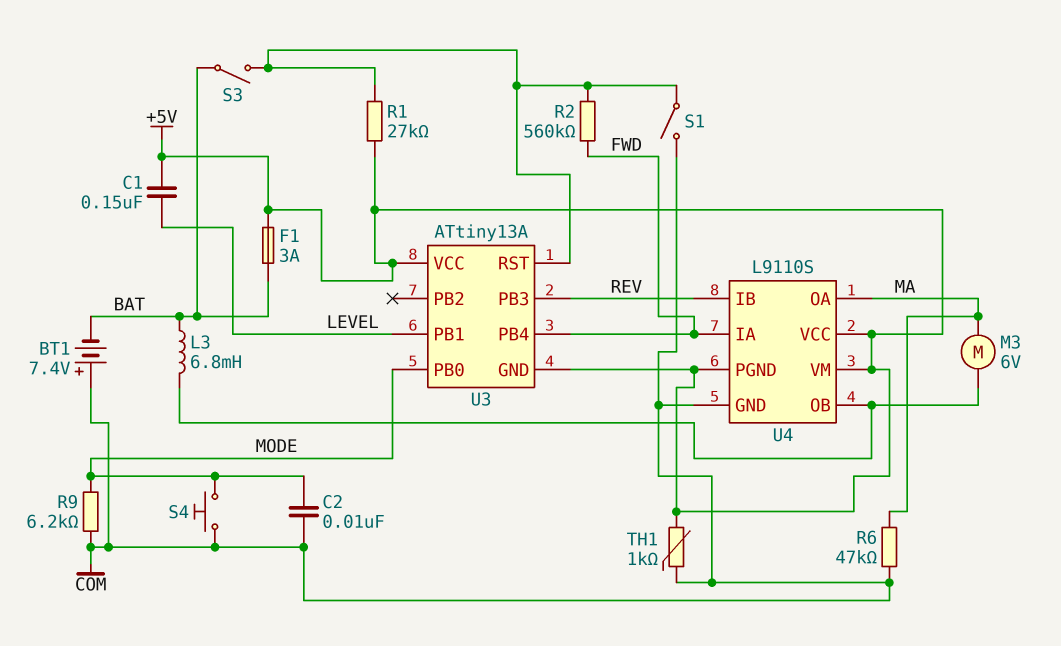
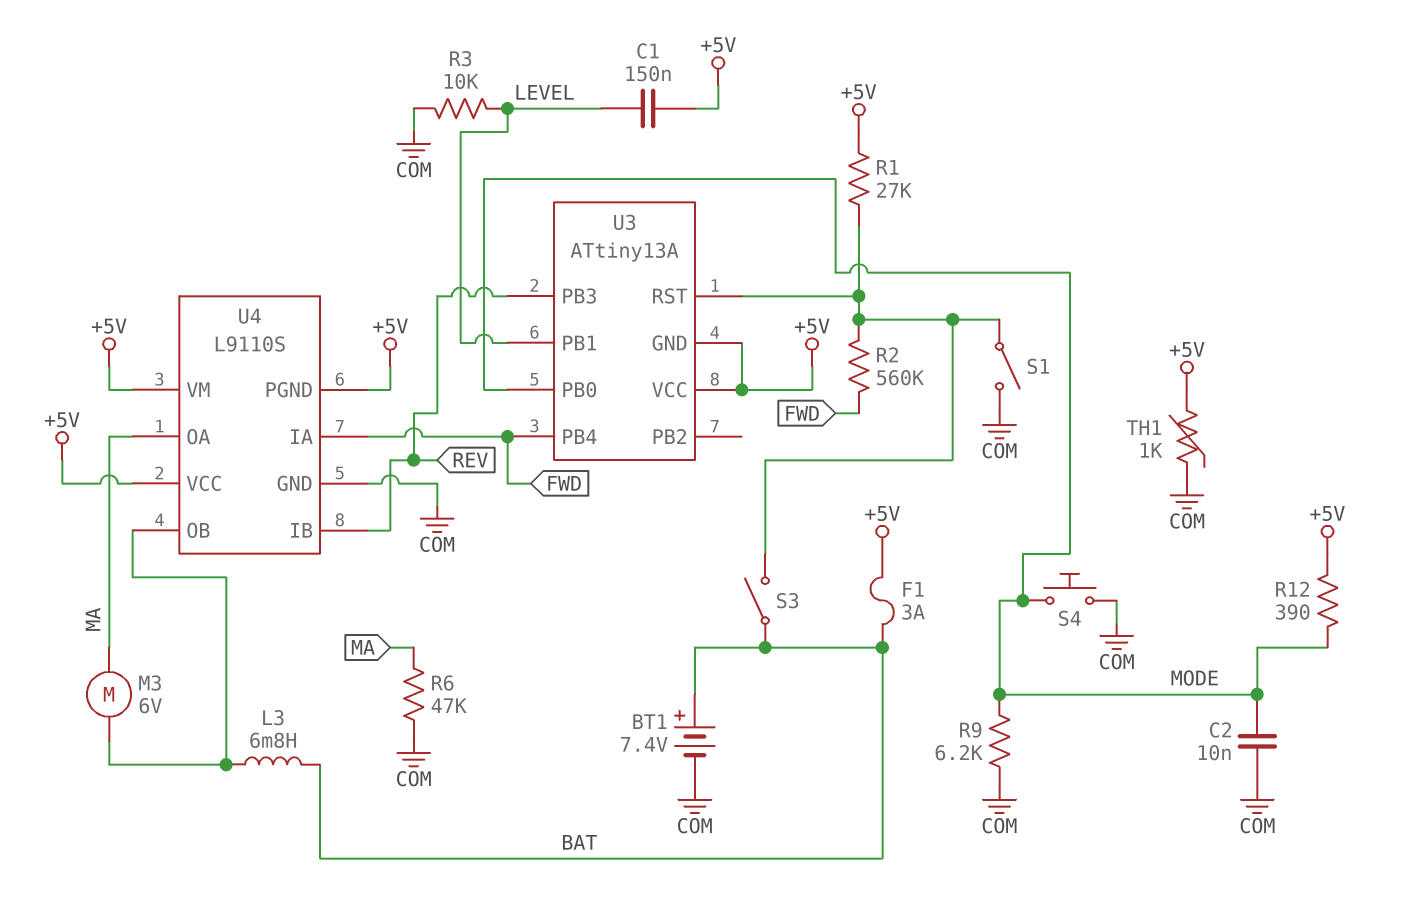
BT1: 7.4V (plus COM, minus BAT) -> 7.4V (plus BAT, minus COM)
R3: none -> 10k (COM, LEVEL)
R12: none -> 390 (+5V, MODE)

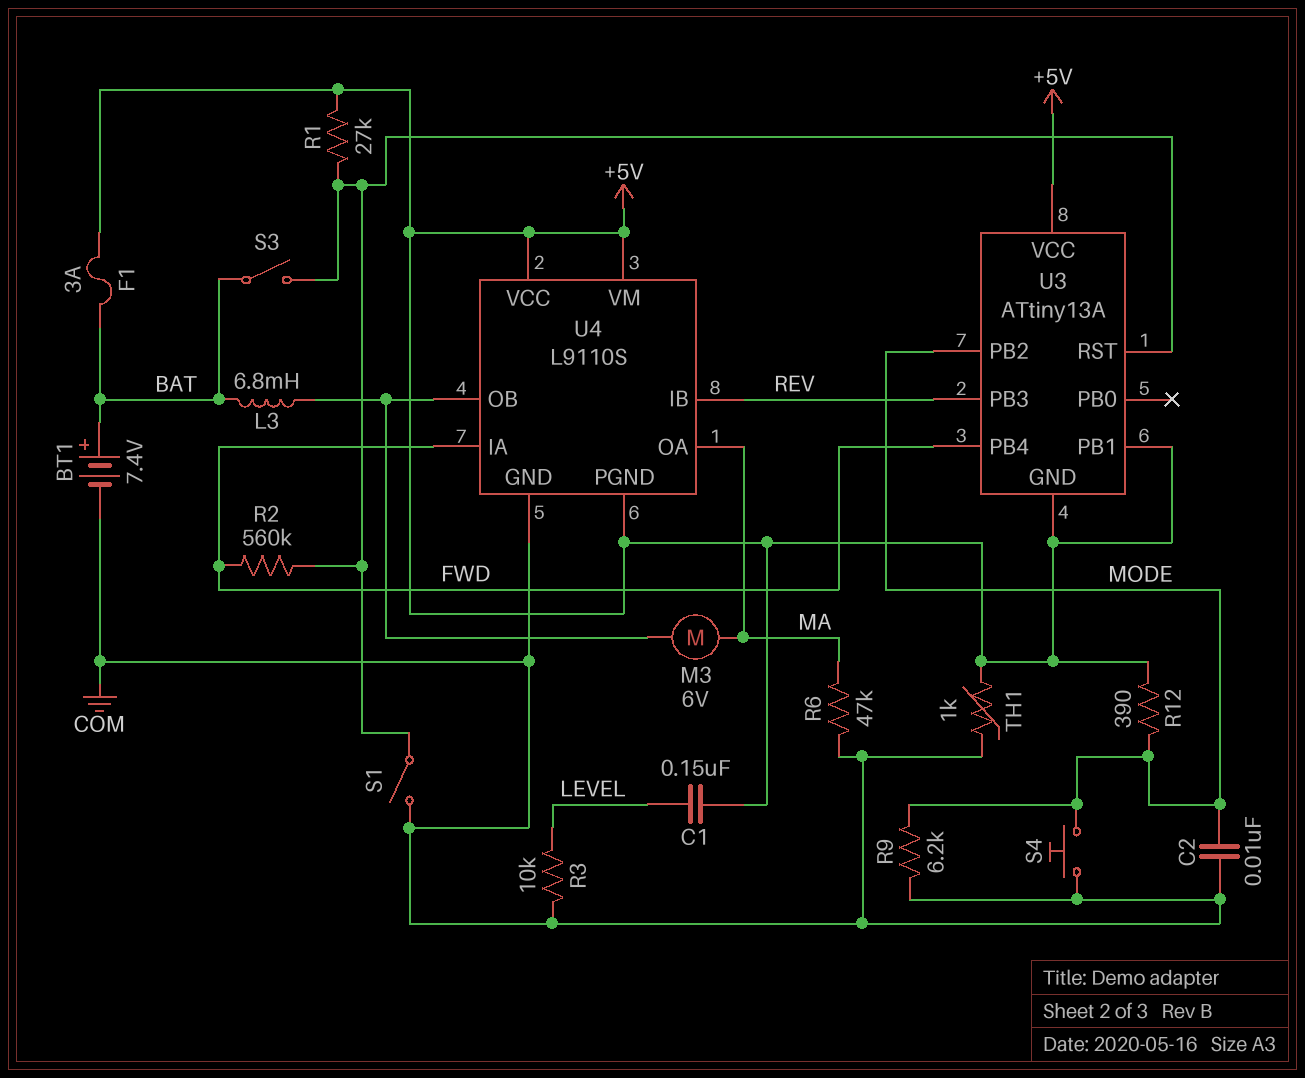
U3 pin PB0: MODE -> none
U3 pin PB1: LEVEL -> +5V
U3 pin PB2: none -> MODE

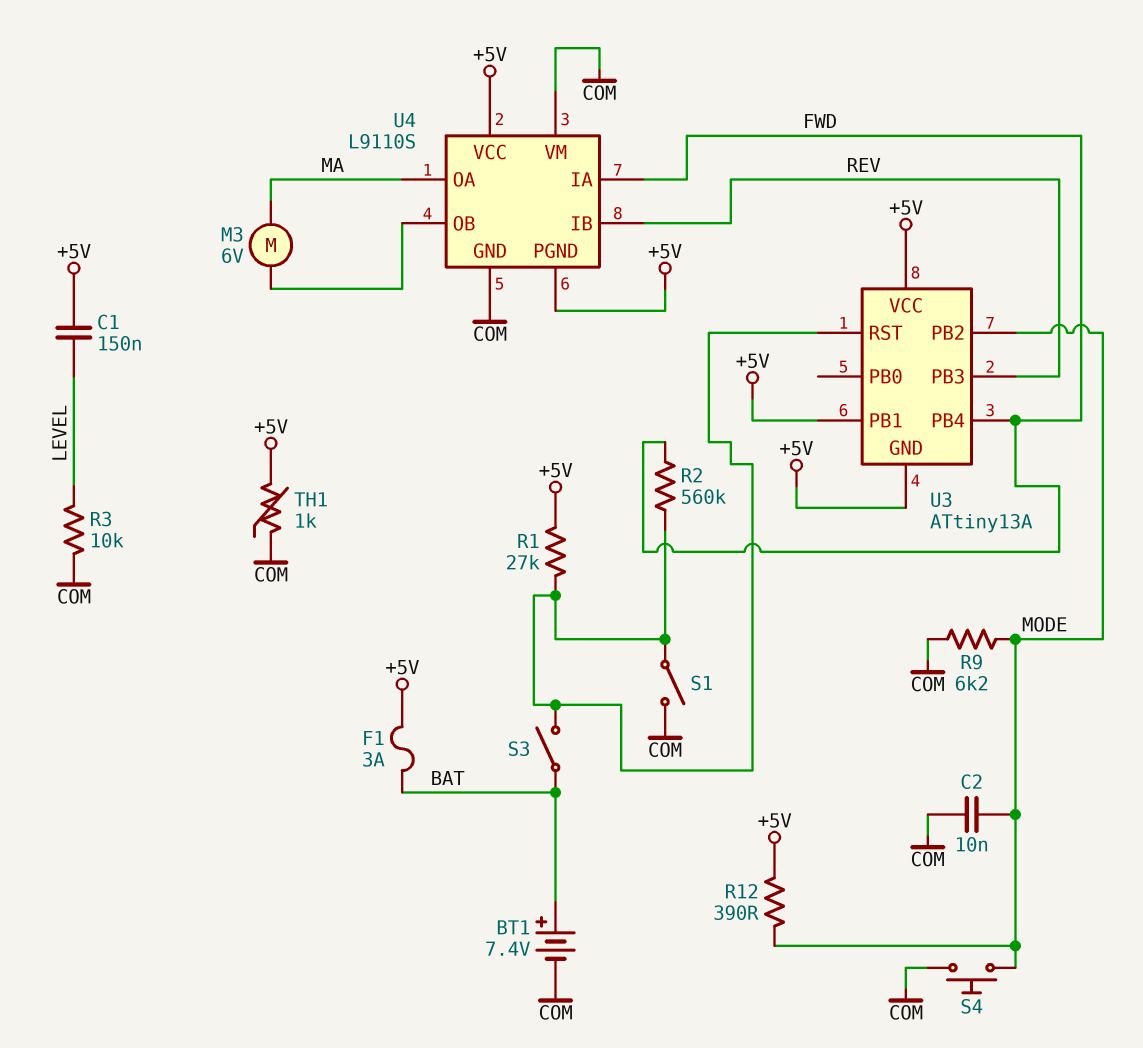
L3: 6.8mH (BAT, U4/OB) -> none
R6: 47k (COM, MA) -> none
U4 pin VM: +5V -> COM

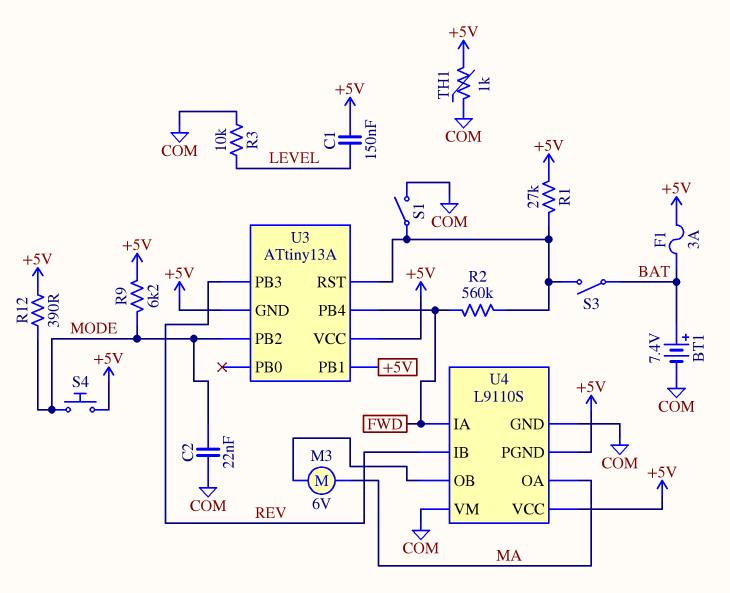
C2: 10nF (COM, MODE) -> 22nF (COM, MODE)
R9: 6.2k (COM, MODE) -> 6.2k (+5V, MODE)
S4: button (COM, MODE) -> button (+5V, MODE)

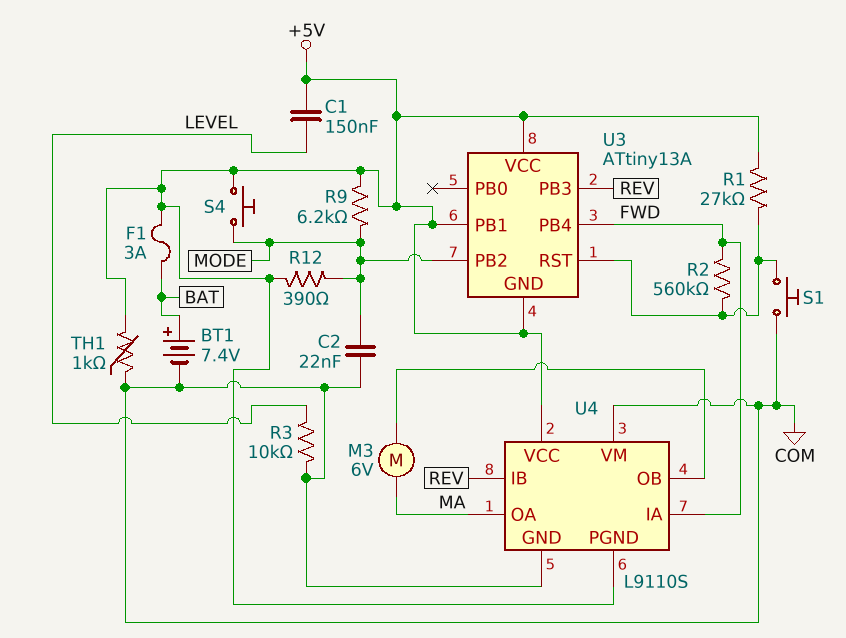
S1: switch (COM, U3/RST) -> button (COM, U3/RST)
S3: switch (BAT, U3/RST) -> none

